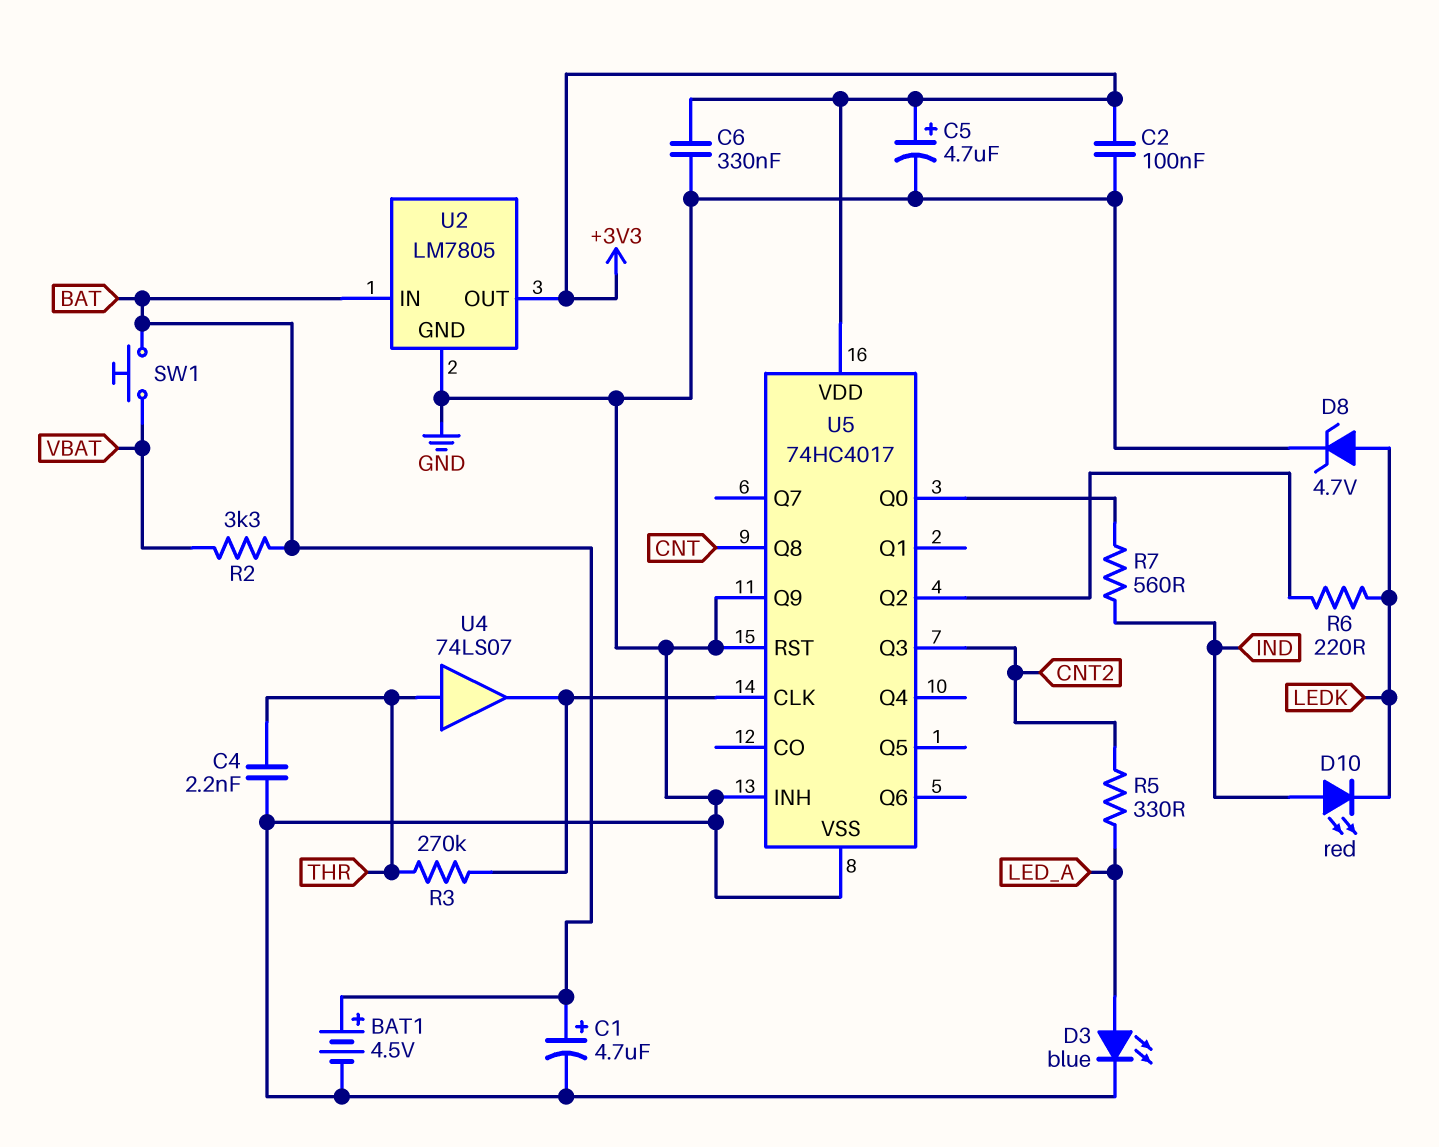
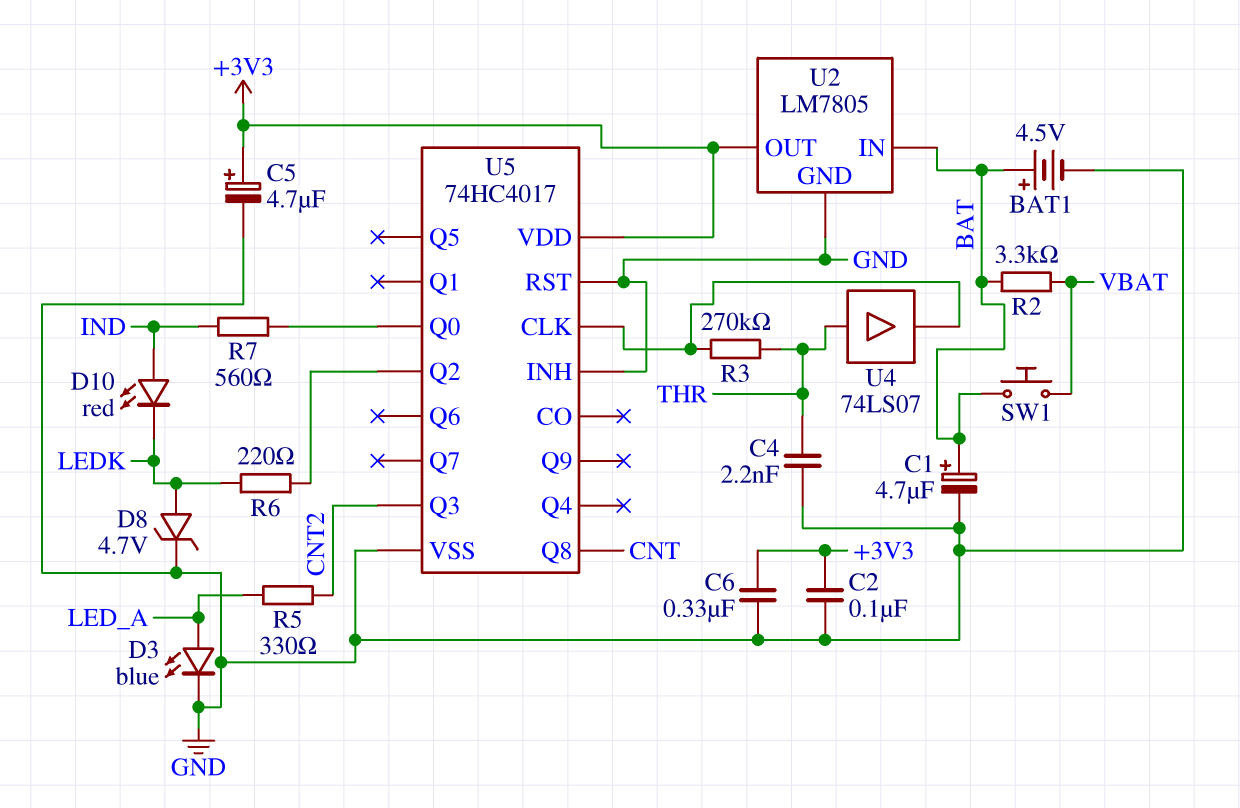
U5 pin Q9: GND -> none

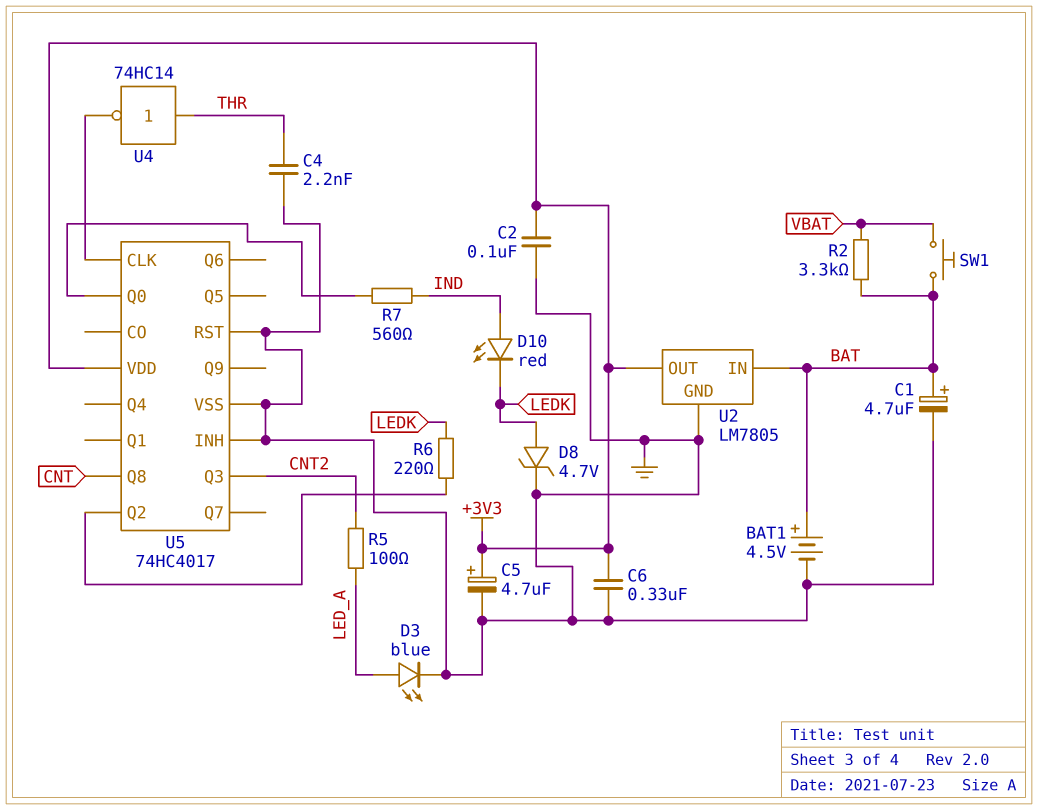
R3: 270k (THR, U5/CLK) -> none
R5: 330 (CNT2, LED_A) -> 100 (CNT2, LED_A)
U4: buffer 74LS07 (in THR, out U5/CLK) -> NOT 74HC14 (in THR, out U5/CLK)

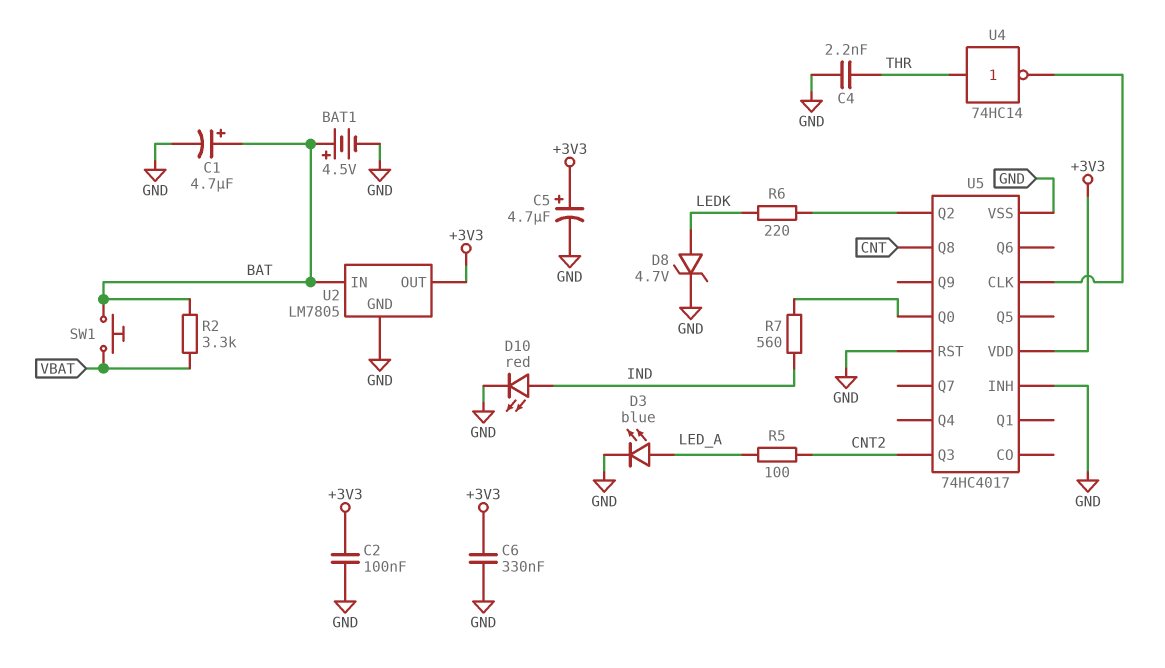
D10: LED red (A IND, K LEDK) -> LED red (A IND, K GND)

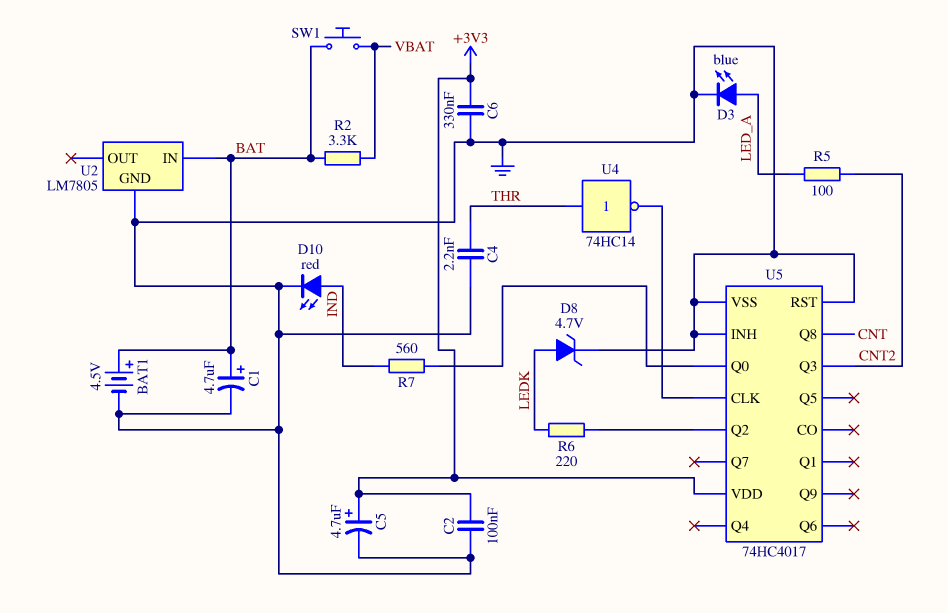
U2 pin OUT: +3V3 -> none

